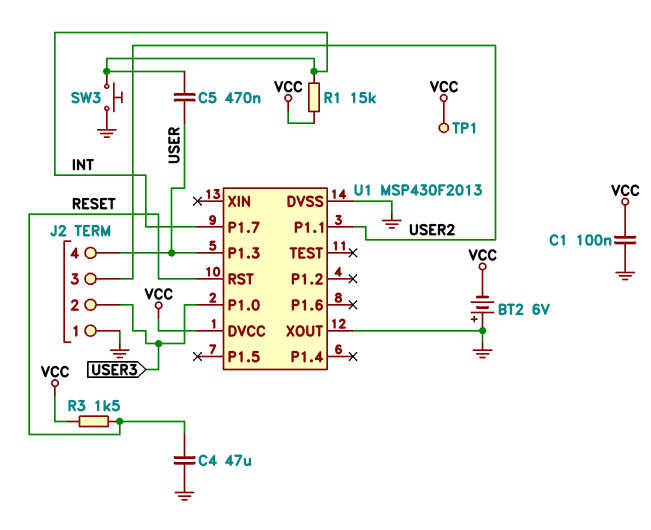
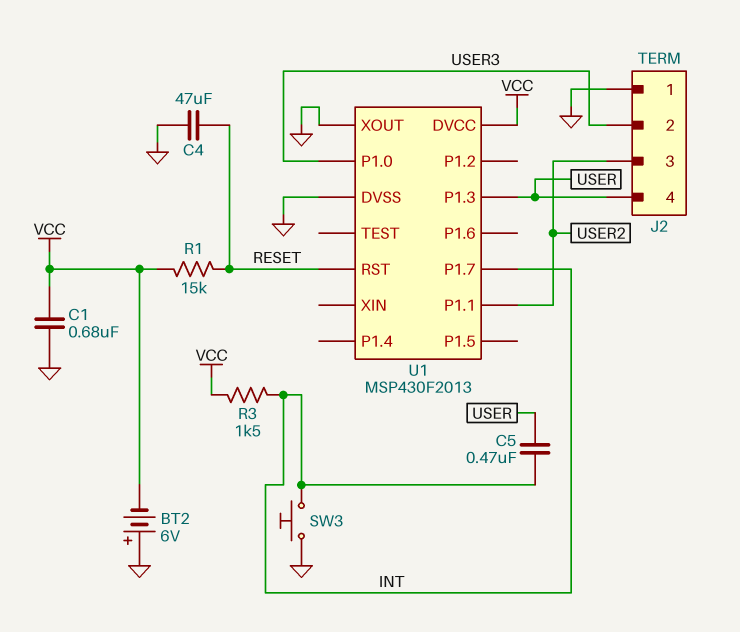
C1: 100nF (GND, VCC) -> 680nF (GND, VCC)
R1: 15k (INT, VCC) -> 15k (RESET, VCC)
R3: 1.5k (RESET, VCC) -> 1.5k (INT, VCC)
TP1: test point (VCC) -> none

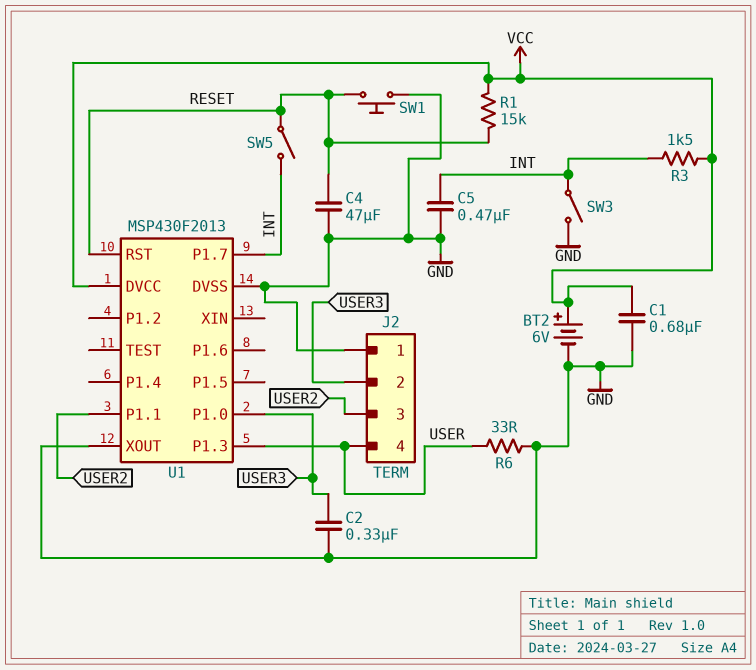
BT2: 6V (plus GND, minus VCC) -> 6V (plus VCC, minus GND)
C2: none -> 330nF (GND, USER3)
C5: 470nF (INT, USER) -> 470nF (GND, INT)
R6: none -> 33 (GND, USER)
SW1: none -> button (GND, RESET)
SW3: button (GND, INT) -> switch (GND, INT)
SW5: none -> switch (INT, RESET)

